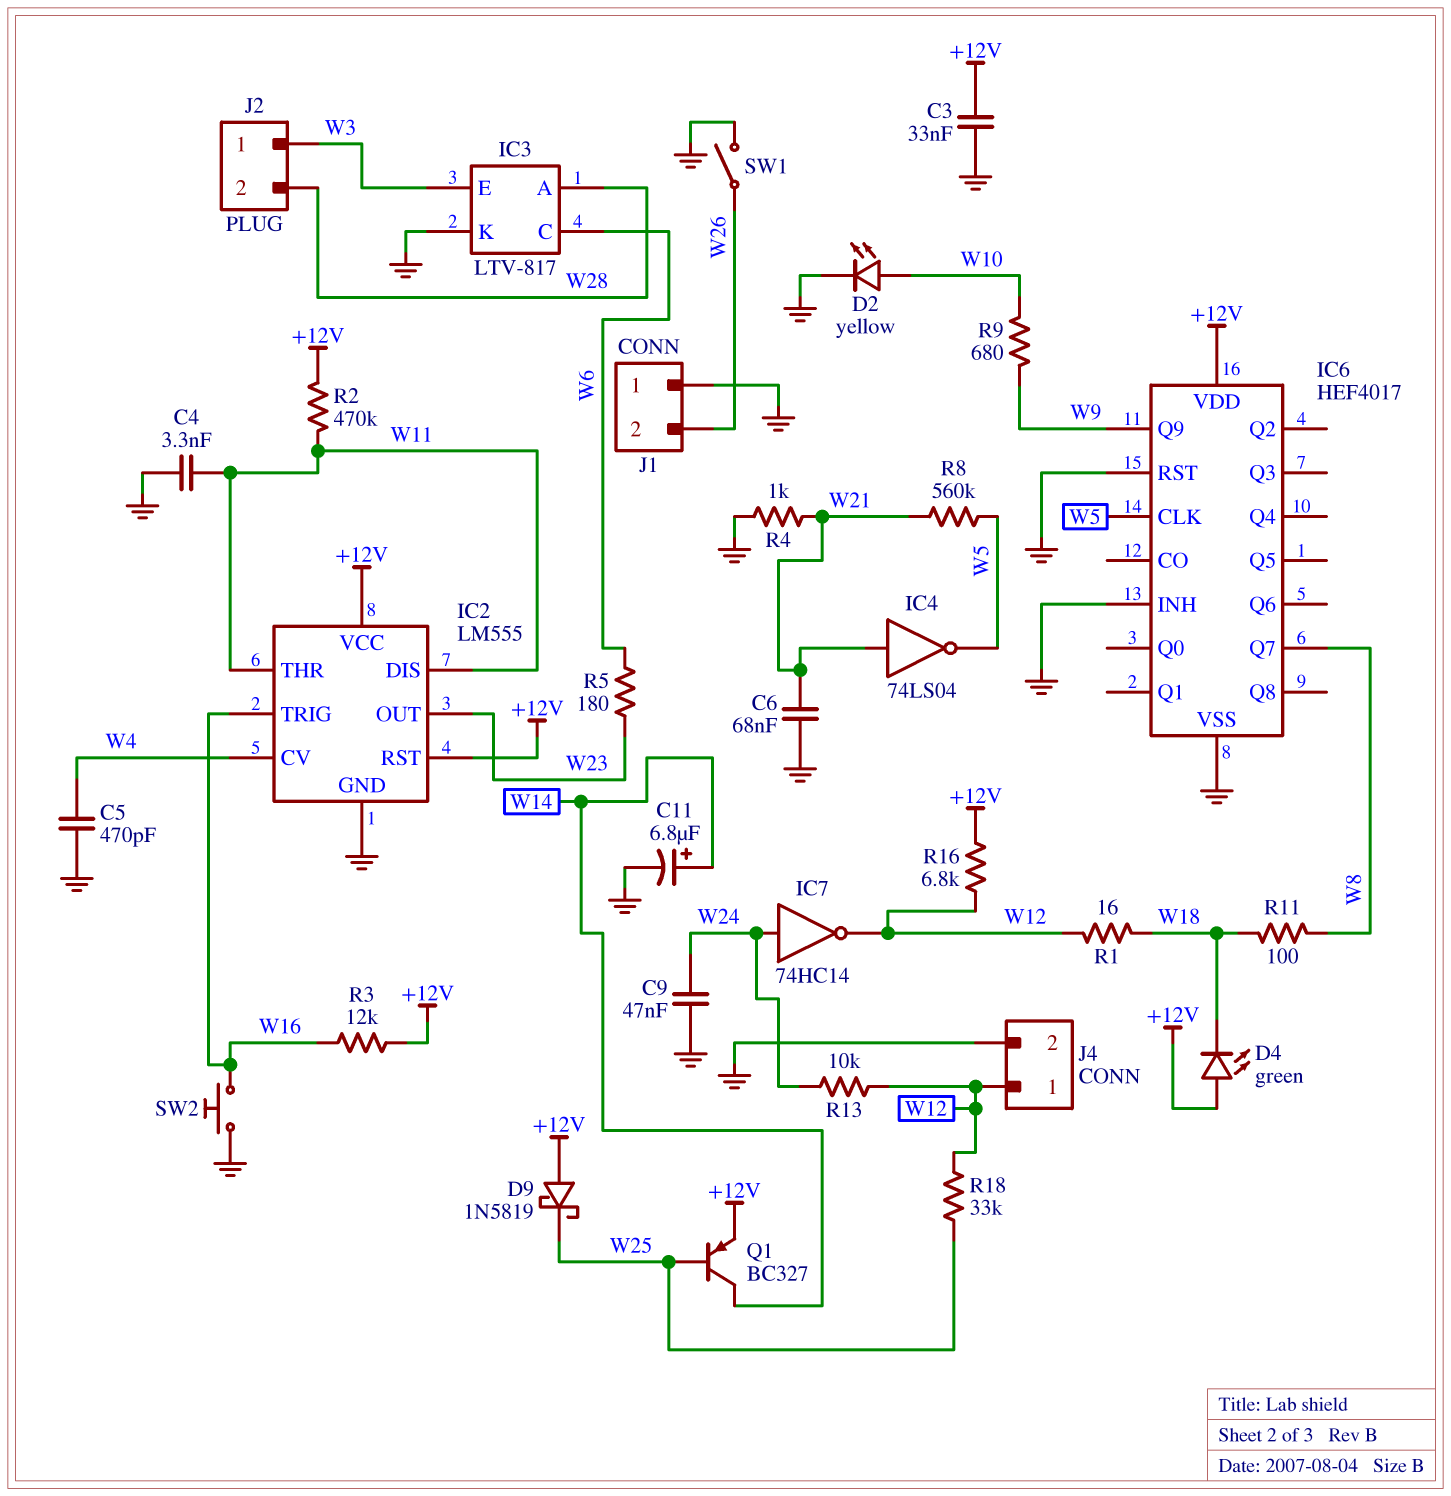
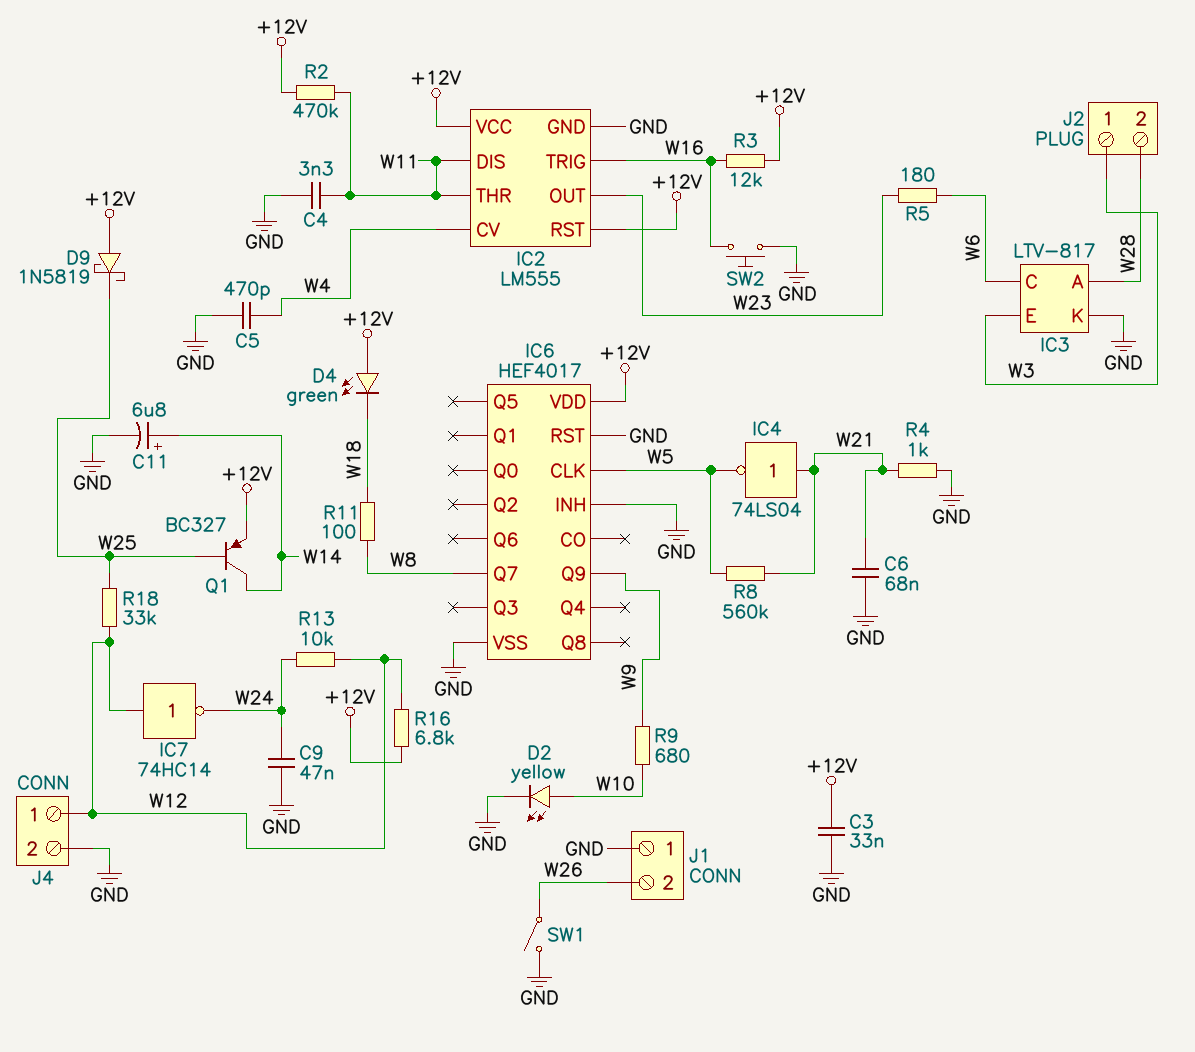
IC7: NOT 74HC14 (in W24, out W12) -> NOT 74HC14 (in W12, out W24)
R1: 16 (W12, W18) -> none

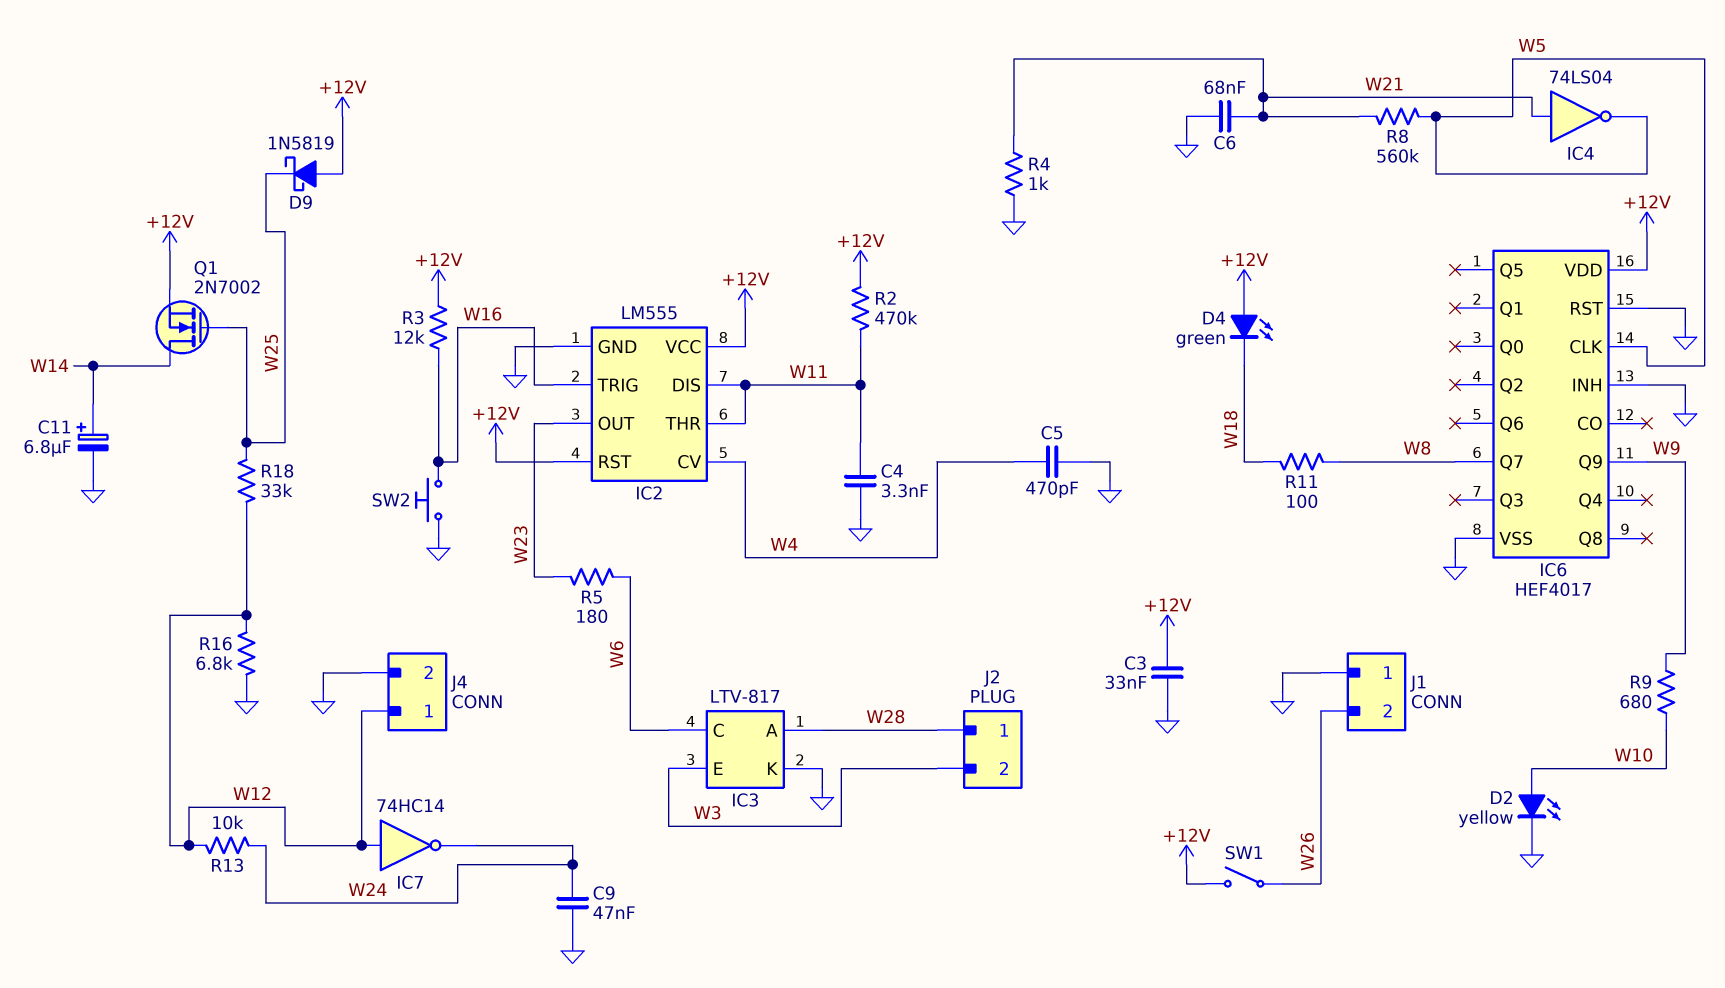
J2 pin 1: W3 -> W28
J2 pin 2: W28 -> W3
Q1: PNP BC327 (B W25, C W14, E +12V) -> NMOS 2N7002 (G W25, D W14, S +12V)
R16: 6.8k (+12V, W12) -> 6.8k (GND, W12)
SW1: switch (GND, W26) -> switch (+12V, W26)

